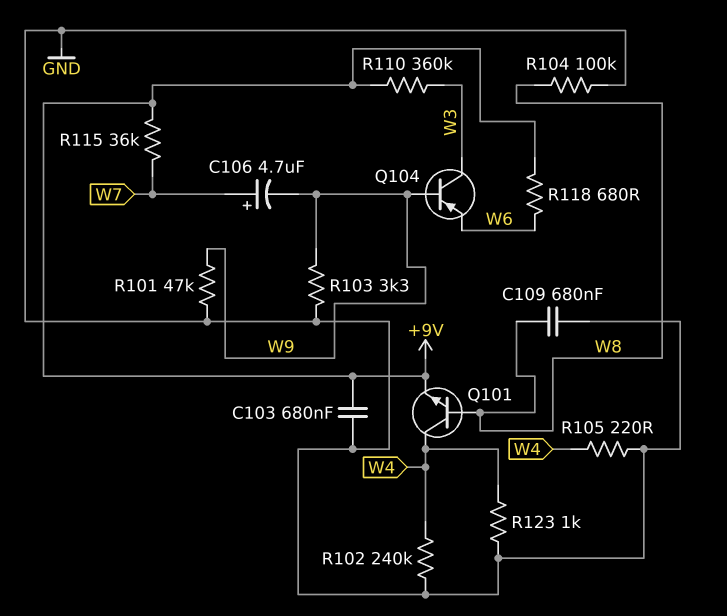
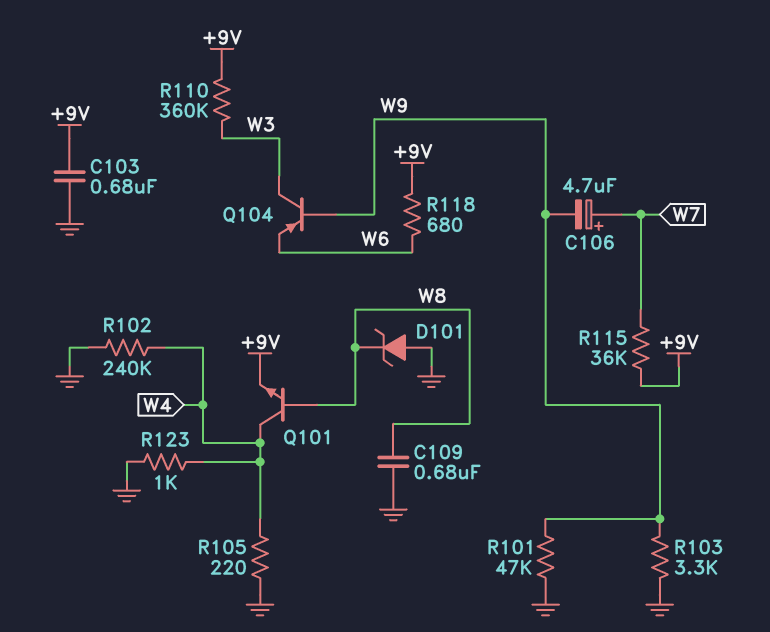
D101: none -> zener (A GND, K W8)
R104: 100k (GND, W8) -> none

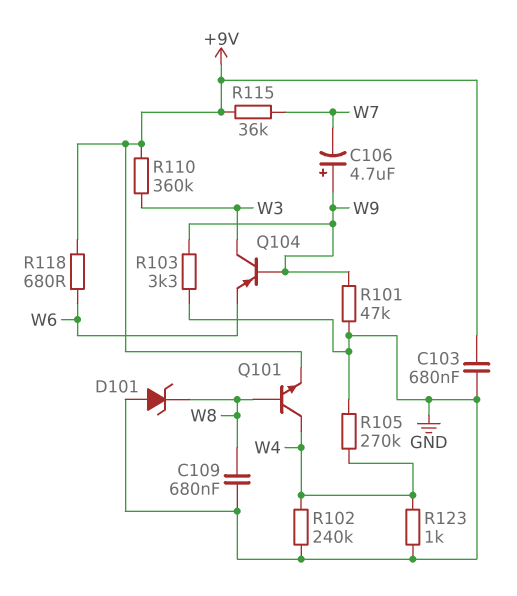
C106: 4.7uF (plus W7, minus W9) -> 4.7uF (plus W9, minus W7)
R105: 220 (GND, W4) -> 270k (GND, W4)

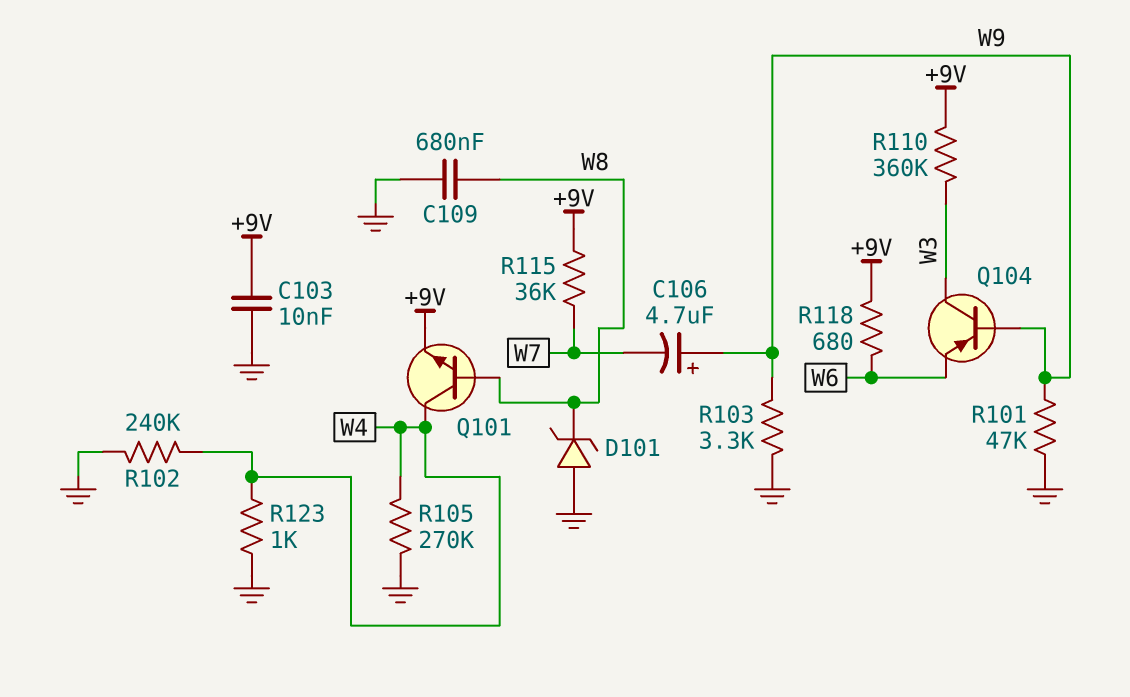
C103: 680nF (+9V, GND) -> 10nF (+9V, GND)

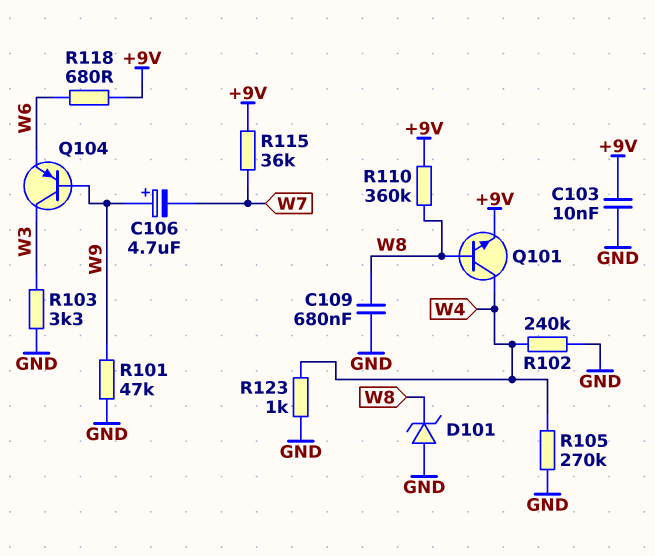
R103: 3.3k (GND, W9) -> 3.3k (GND, W3)
R110: 360k (+9V, W3) -> 360k (+9V, W8)

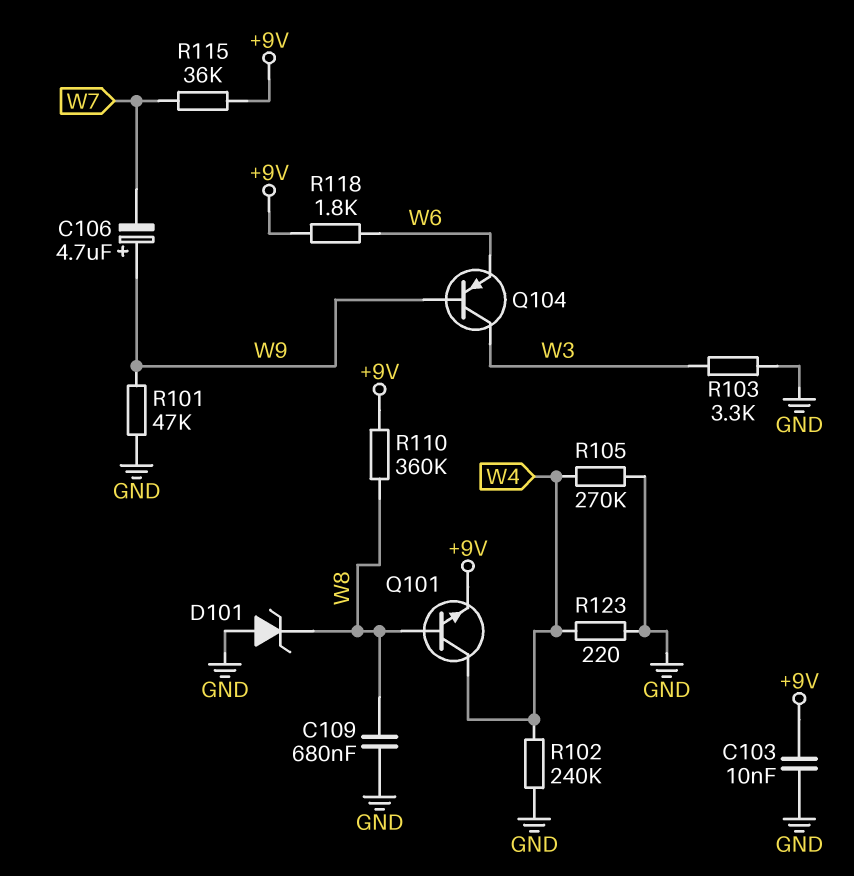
R118: 680 (+9V, W6) -> 1.8k (+9V, W6)
R123: 1k (GND, W4) -> 220 (GND, W4)

